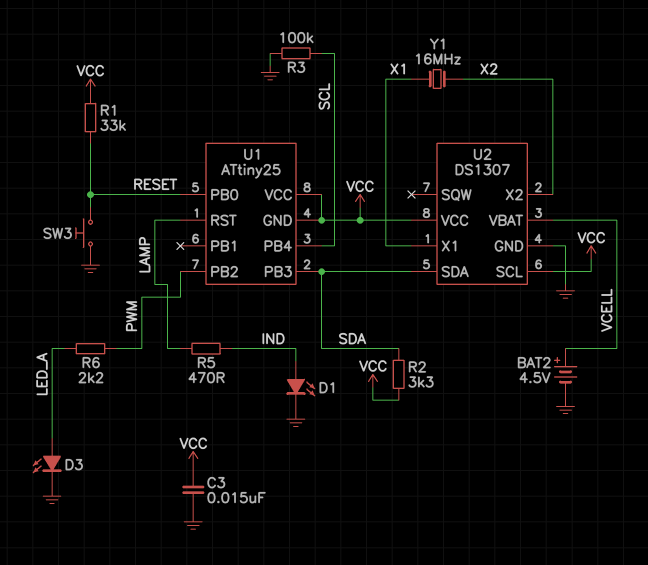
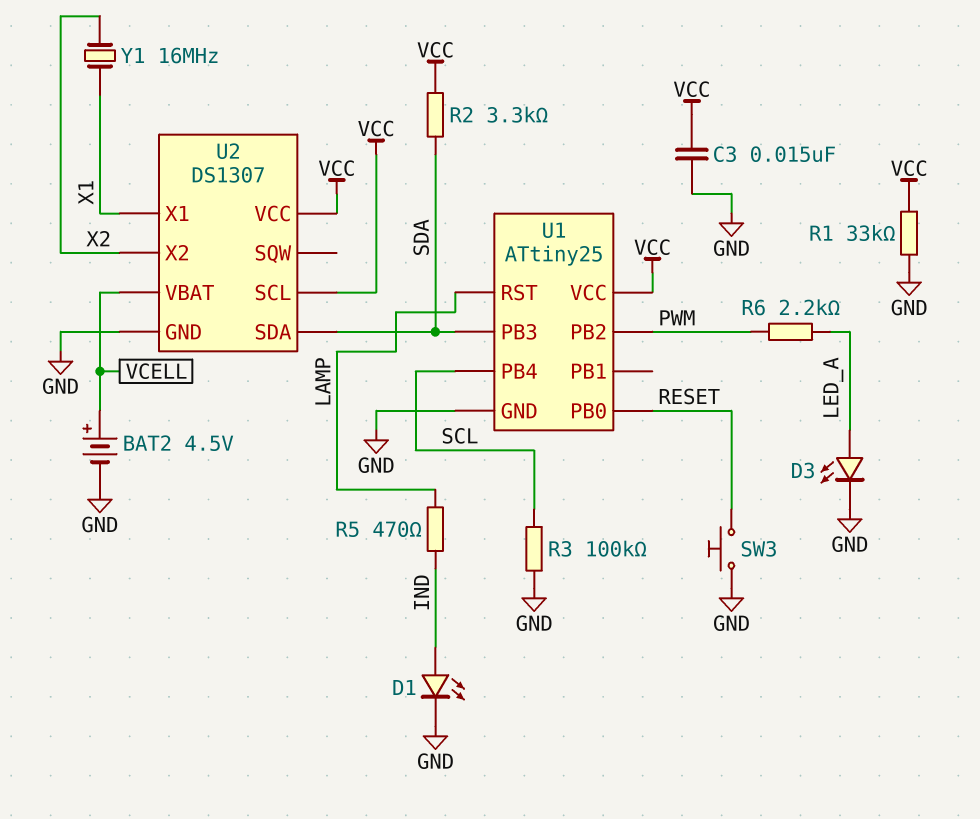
R1: 33k (RESET, VCC) -> 33k (GND, VCC)
U1 pin GND: VCC -> GND

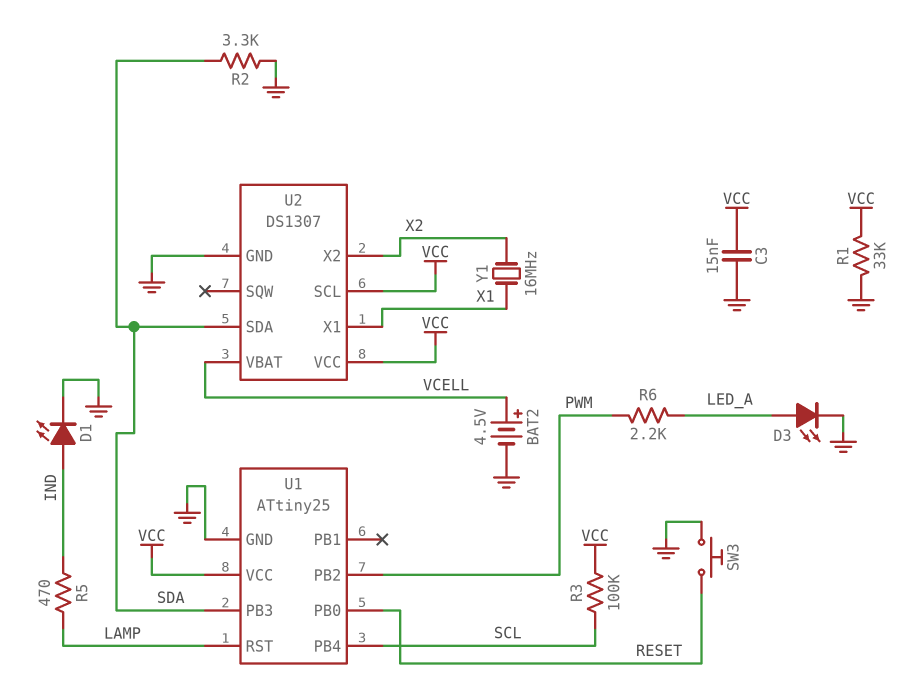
R2: 3.3k (SDA, VCC) -> 3.3k (GND, SDA)
R3: 100k (GND, SCL) -> 100k (SCL, VCC)

